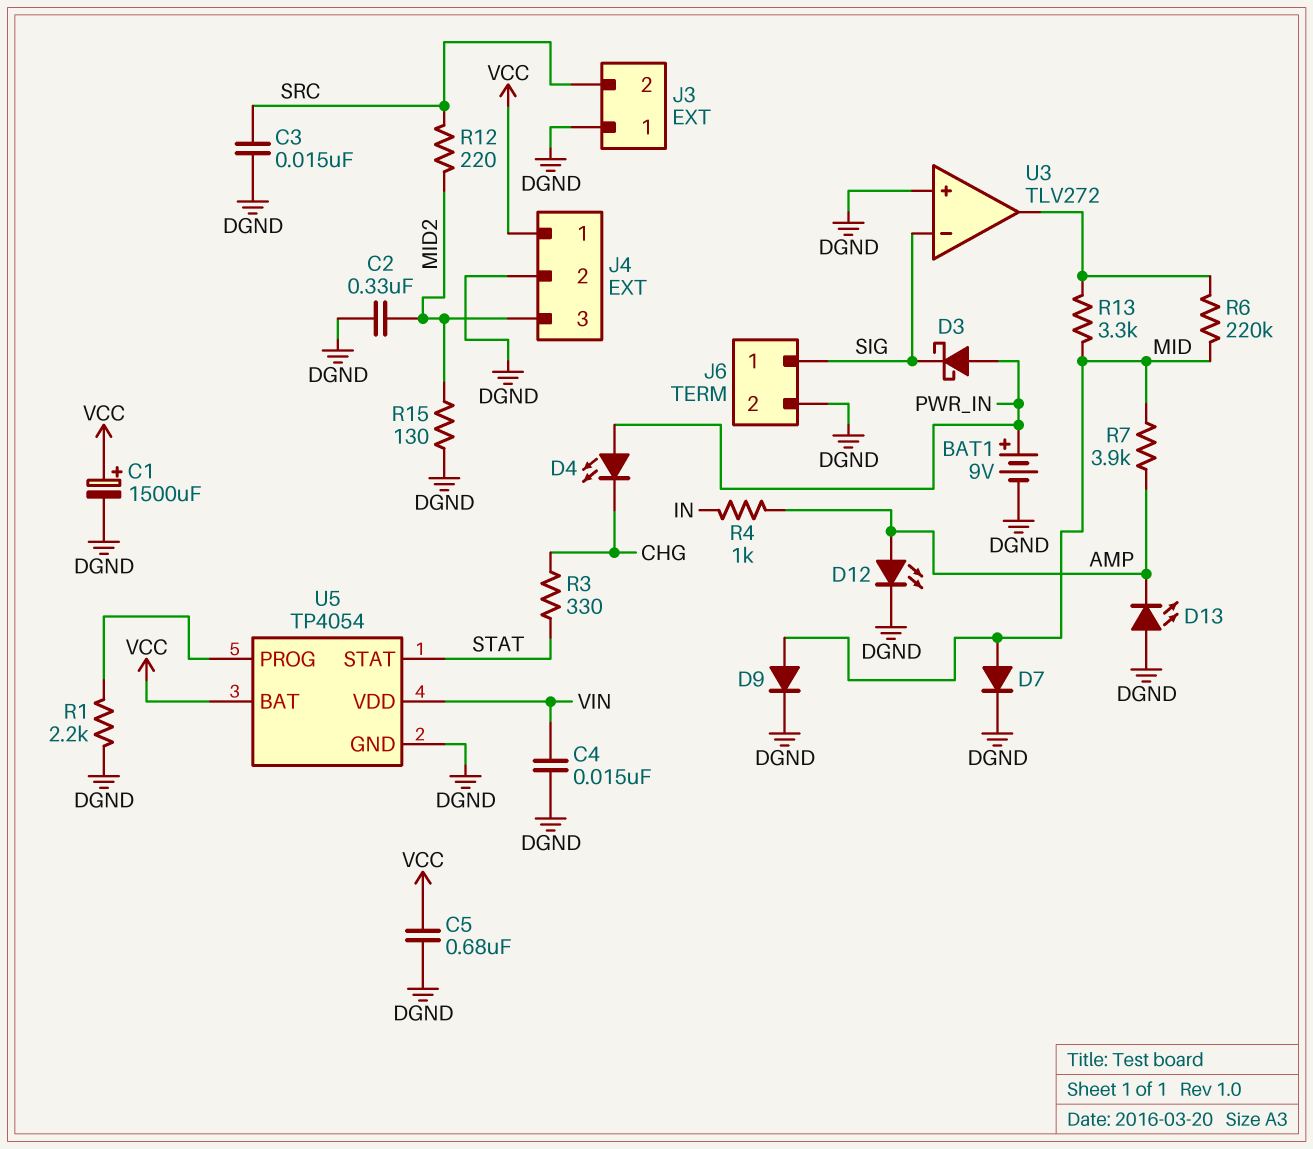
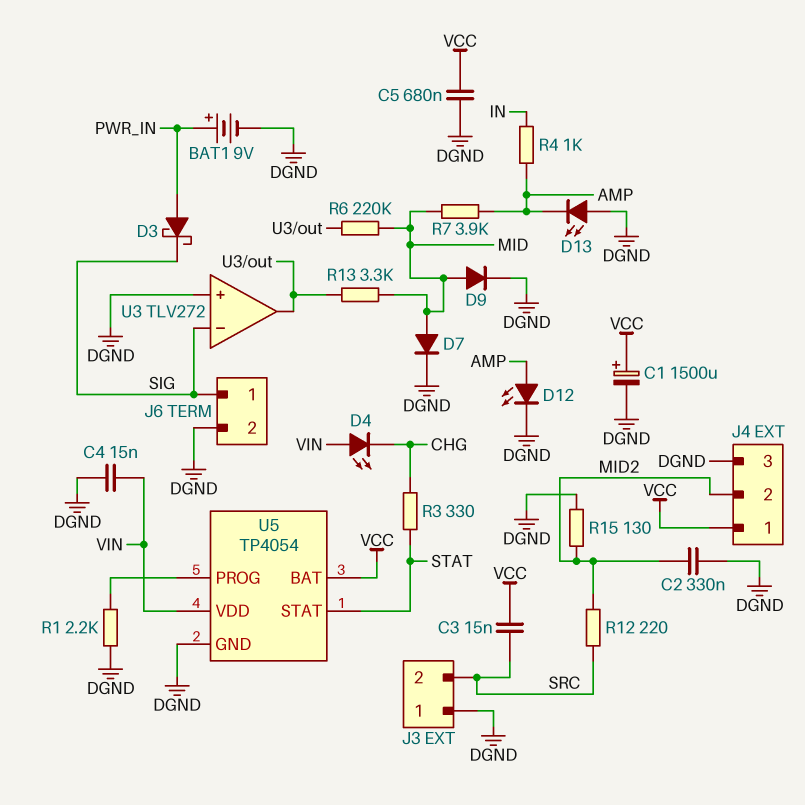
C3: 15nF (DGND, SRC) -> 15nF (SRC, VCC)
D4: LED (A PWR_IN, K CHG) -> LED (A VIN, K CHG)
J4 pin 2: DGND -> MID2
J4 pin 3: MID2 -> DGND

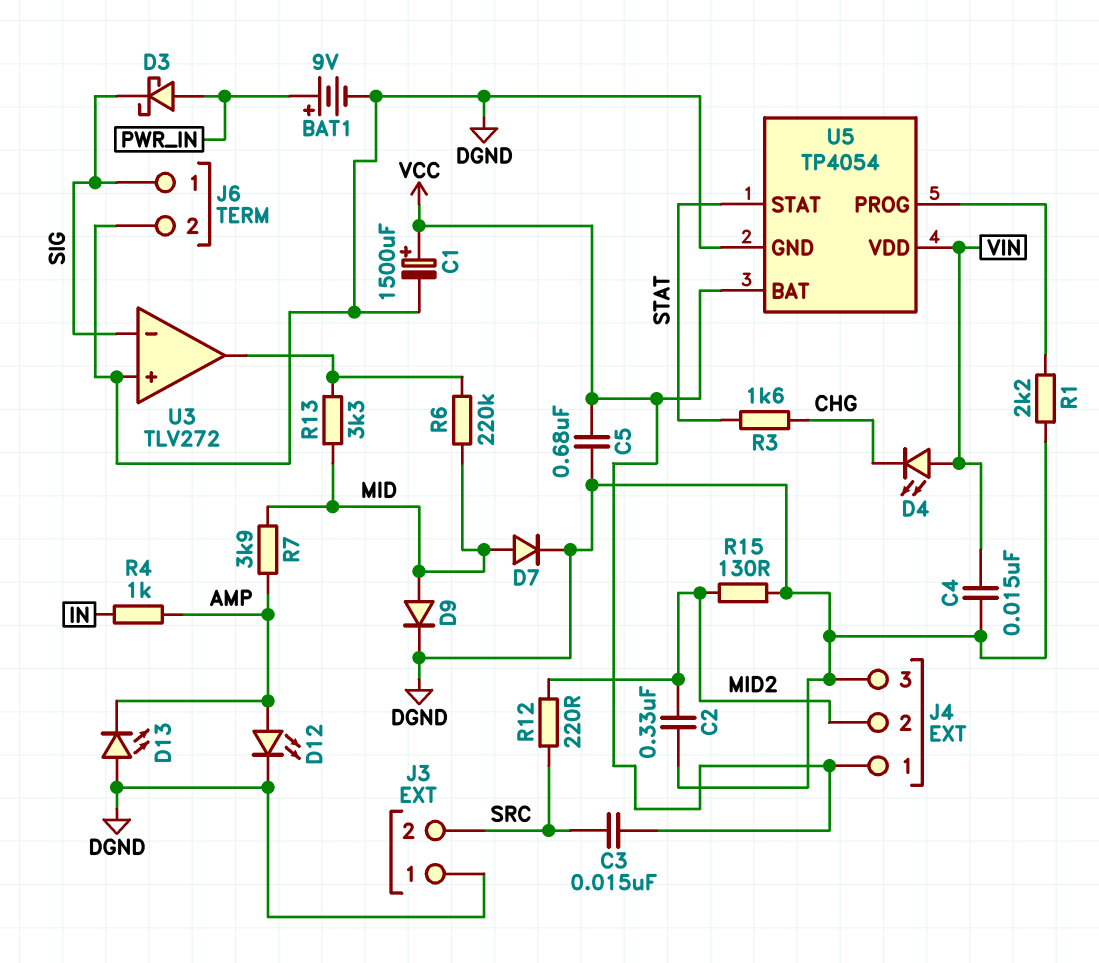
R3: 330 (CHG, STAT) -> 1.6k (CHG, STAT)

